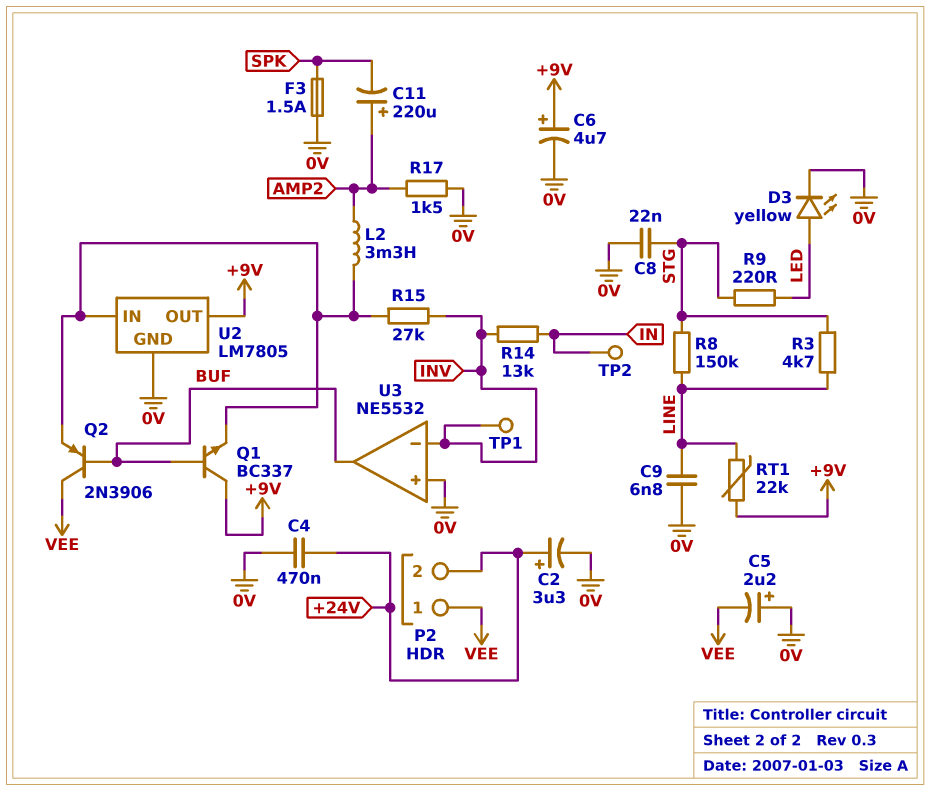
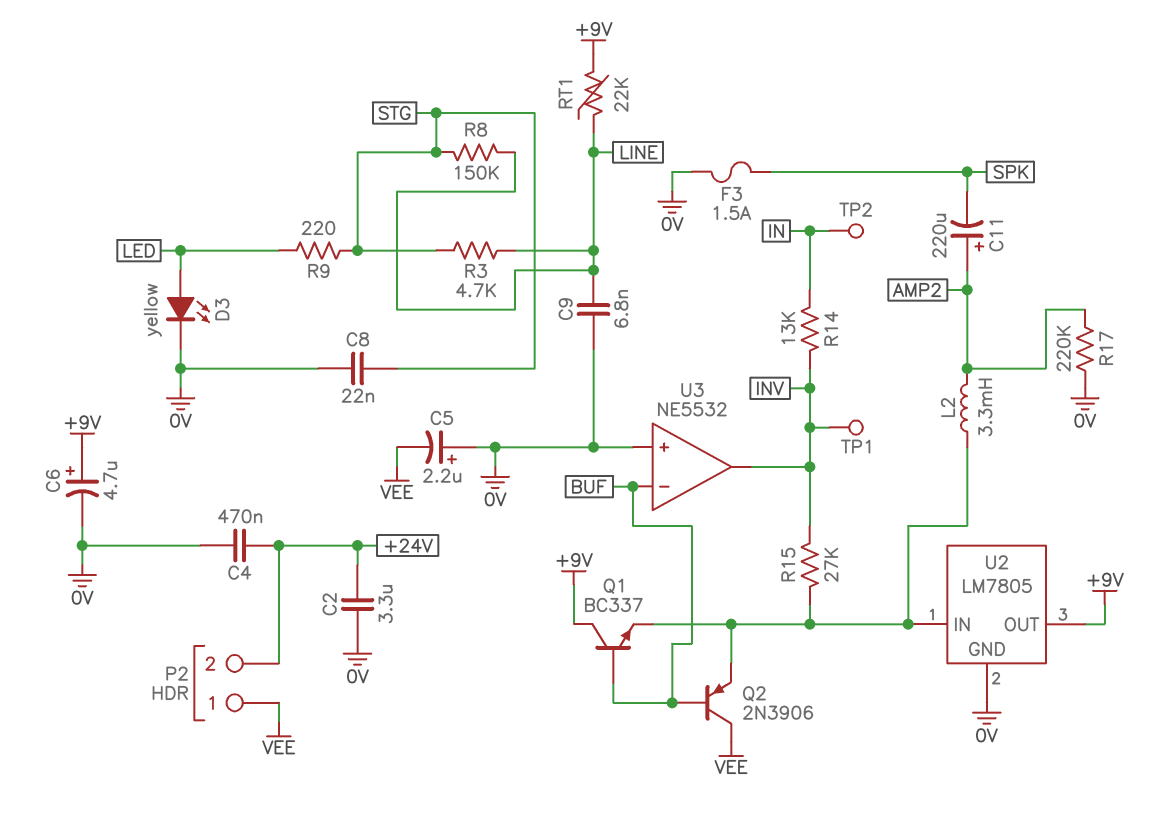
C2: 3.3uF (plus +24V, minus 0V) -> 3.3uF (+24V, 0V)
R17: 1.5k (0V, AMP2) -> 220k (0V, AMP2)
U3 pin in-: INV -> BUF
U3 pin out: BUF -> INV

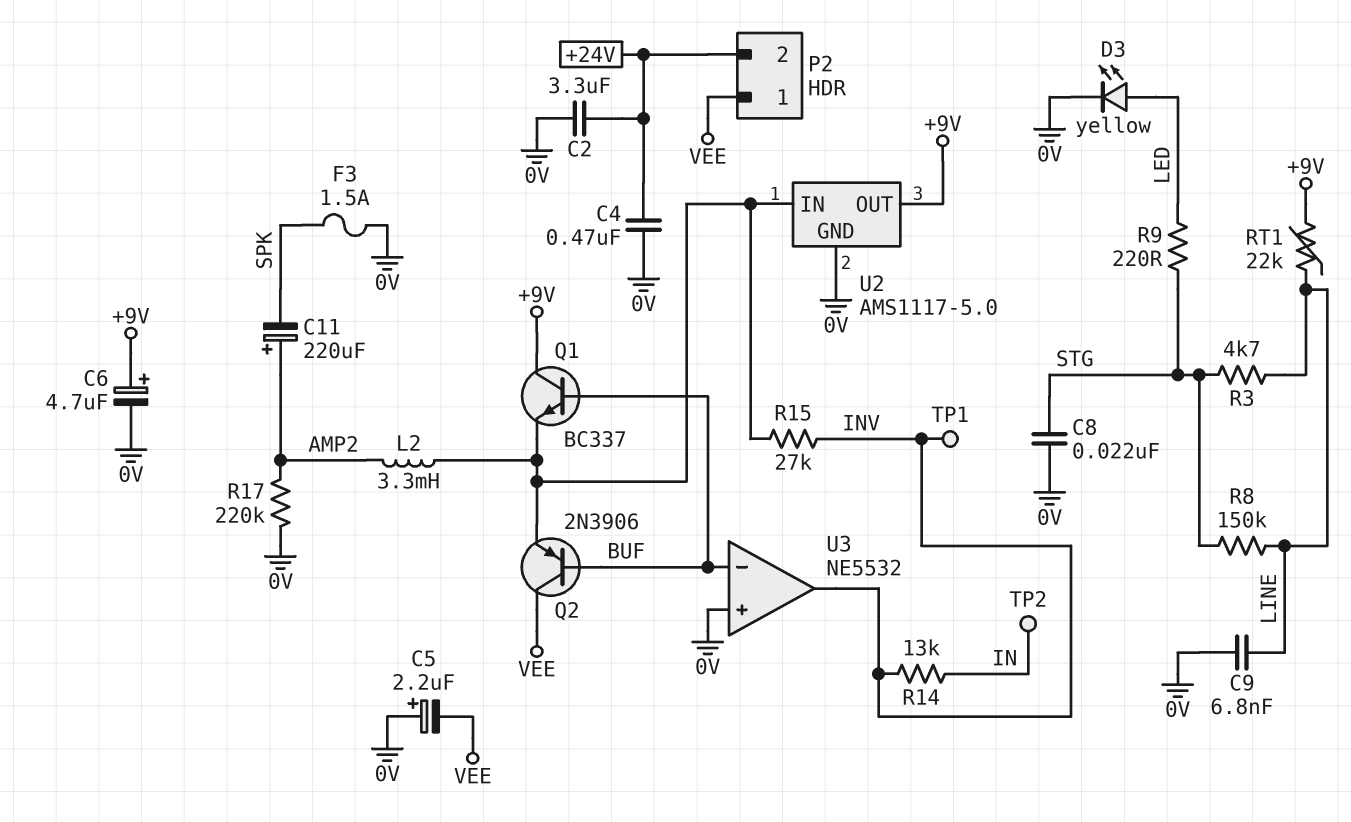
U2: LM7805 -> AMS1117-5.0

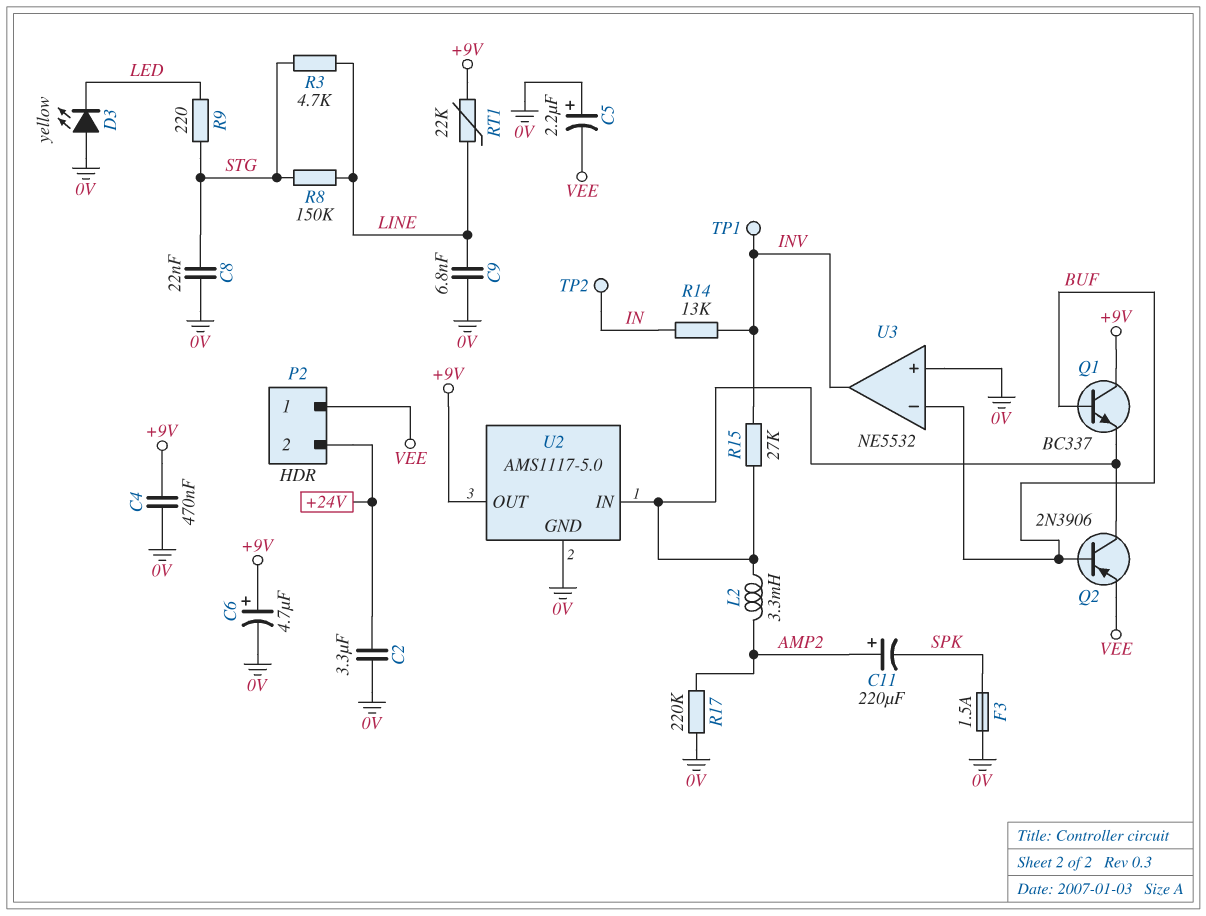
C4: 470nF (+24V, 0V) -> 470nF (+9V, 0V)
D3: LED yellow (A LED, K 0V) -> LED yellow (A 0V, K LED)
Q2: PNP 2N3906 (B BUF, C VEE, E U2/IN) -> PNP 2N3906 (B BUF, C U2/IN, E VEE)

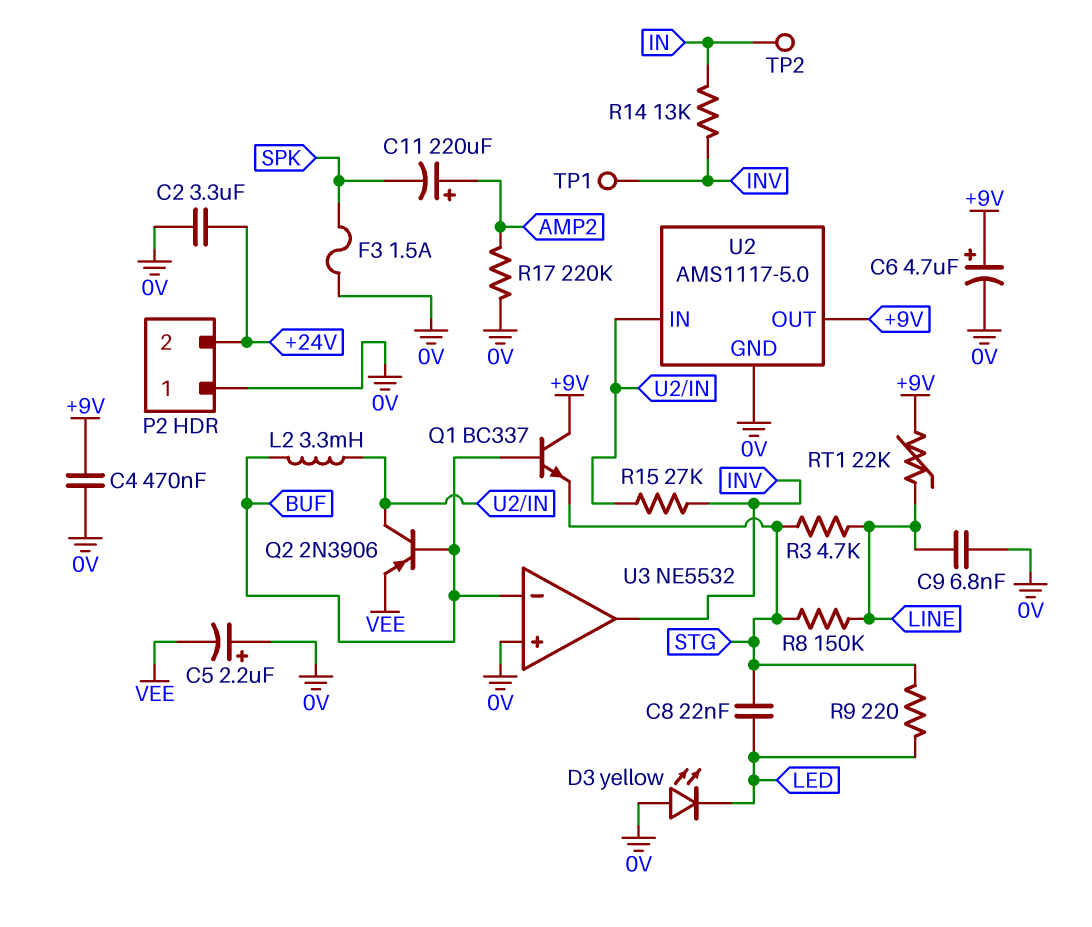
C8: 22nF (0V, STG) -> 22nF (LED, STG)
L2: 3.3mH (AMP2, U2/IN) -> 3.3mH (BUF, U2/IN)
P2 pin 1: VEE -> 0V
Q1: NPN BC337 (B BUF, C +9V, E U2/IN) -> NPN BC337 (B BUF, C +9V, E STG)

